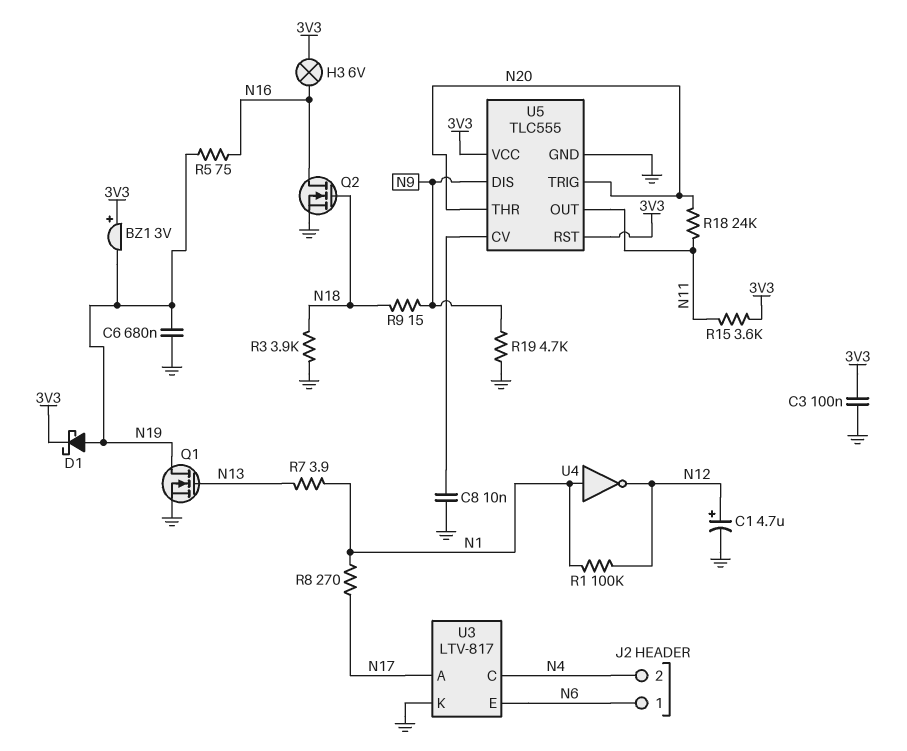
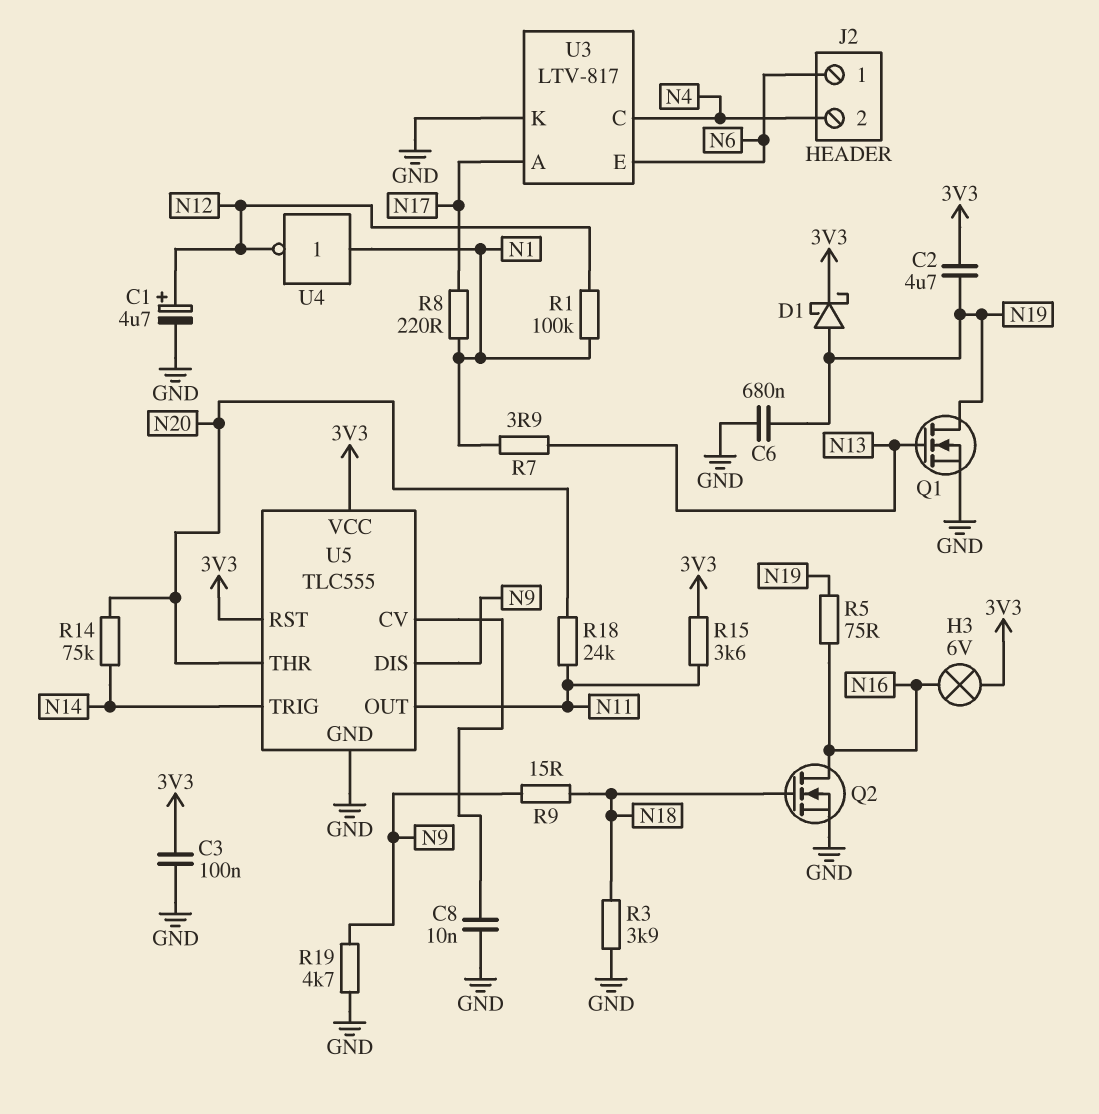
BZ1: buzzer 3V (plus 3V3, minus N19) -> none
C2: none -> 4.7uF (3V3, N19)
R8: 270 (N1, N17) -> 220 (N1, N17)
R14: none -> 75k (N14, N20)
U5 pin TRIG: N20 -> N14

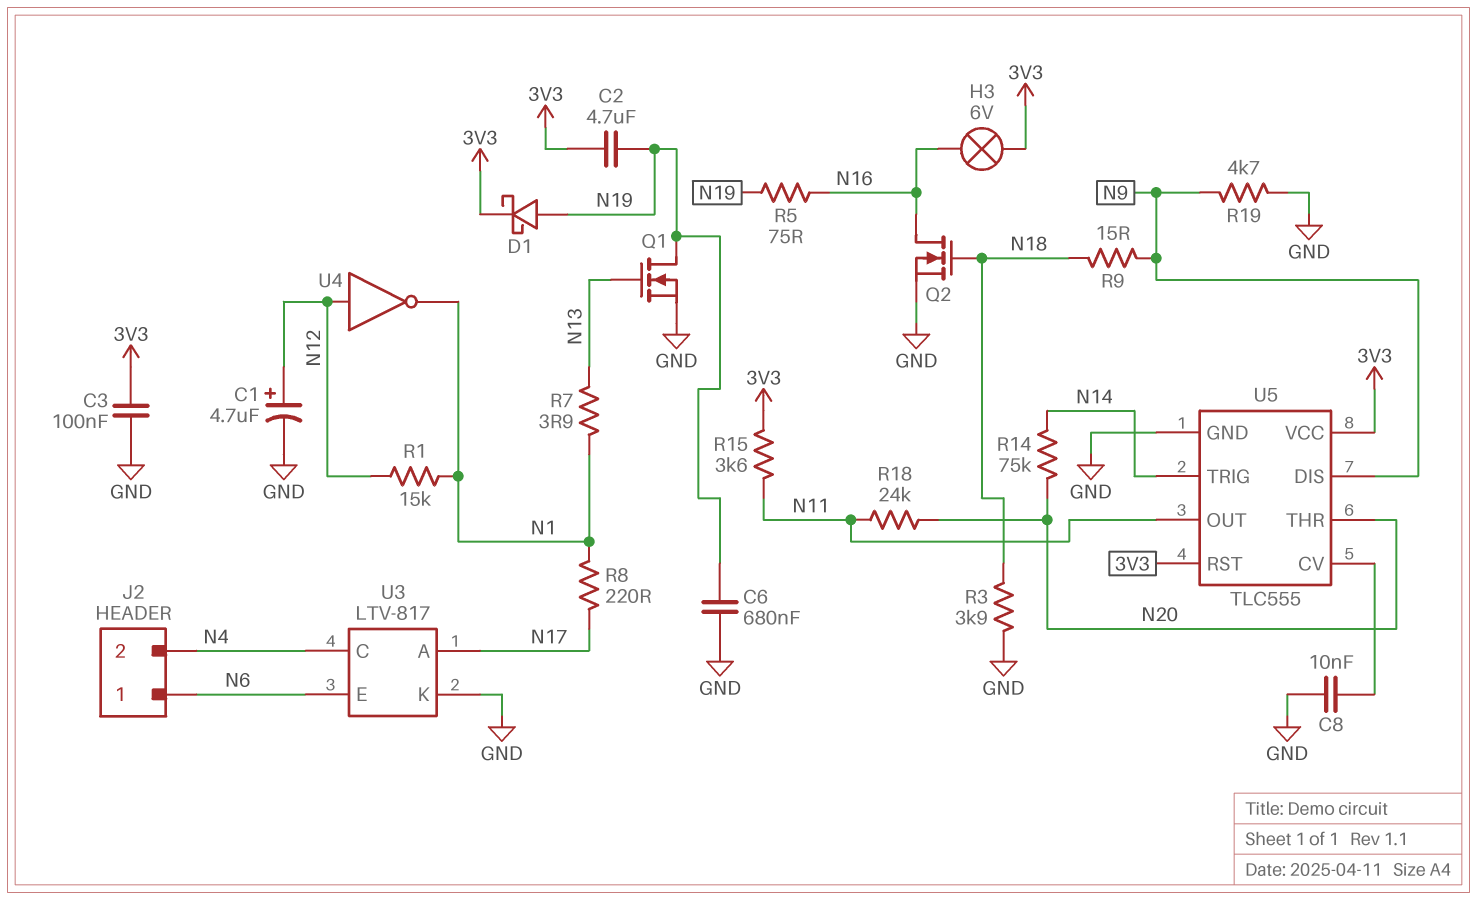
R1: 100k (N1, N12) -> 15k (N1, N12)
U4: NOT (in N1, out N12) -> NOT (in N12, out N1)

